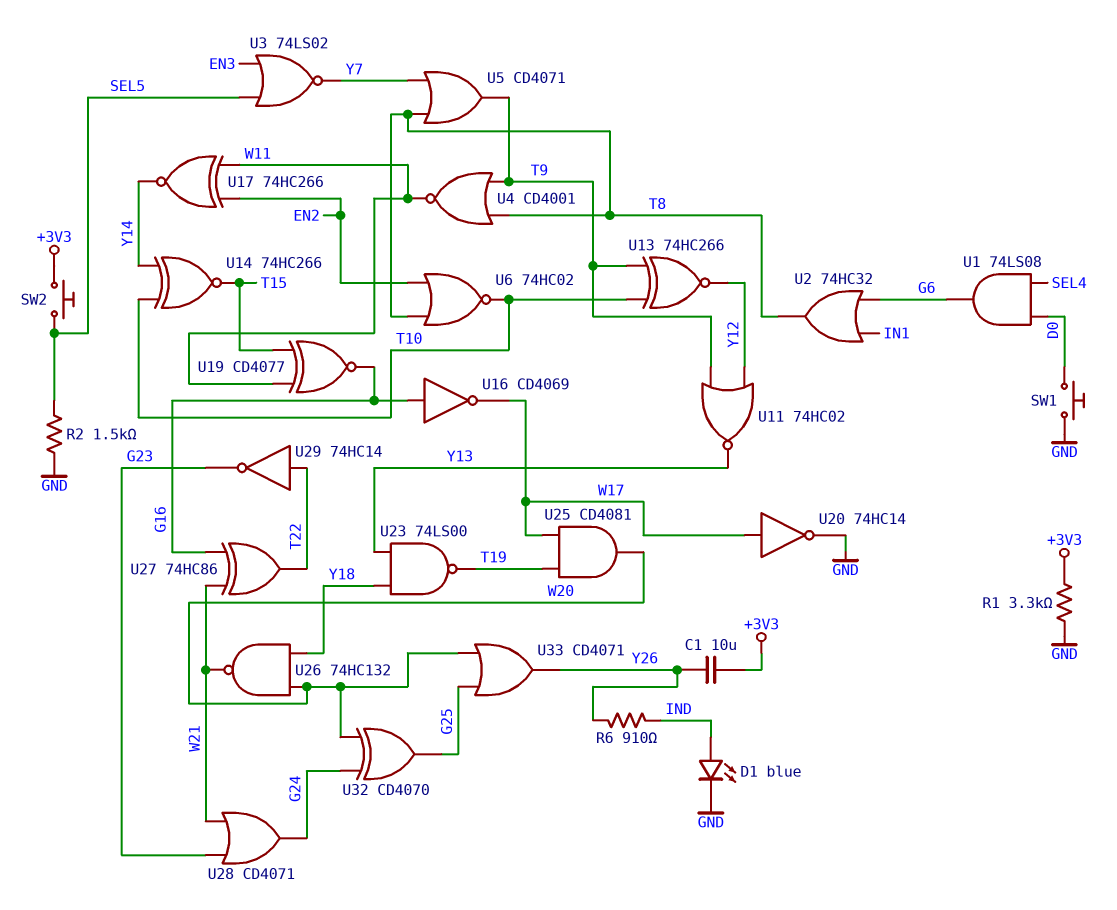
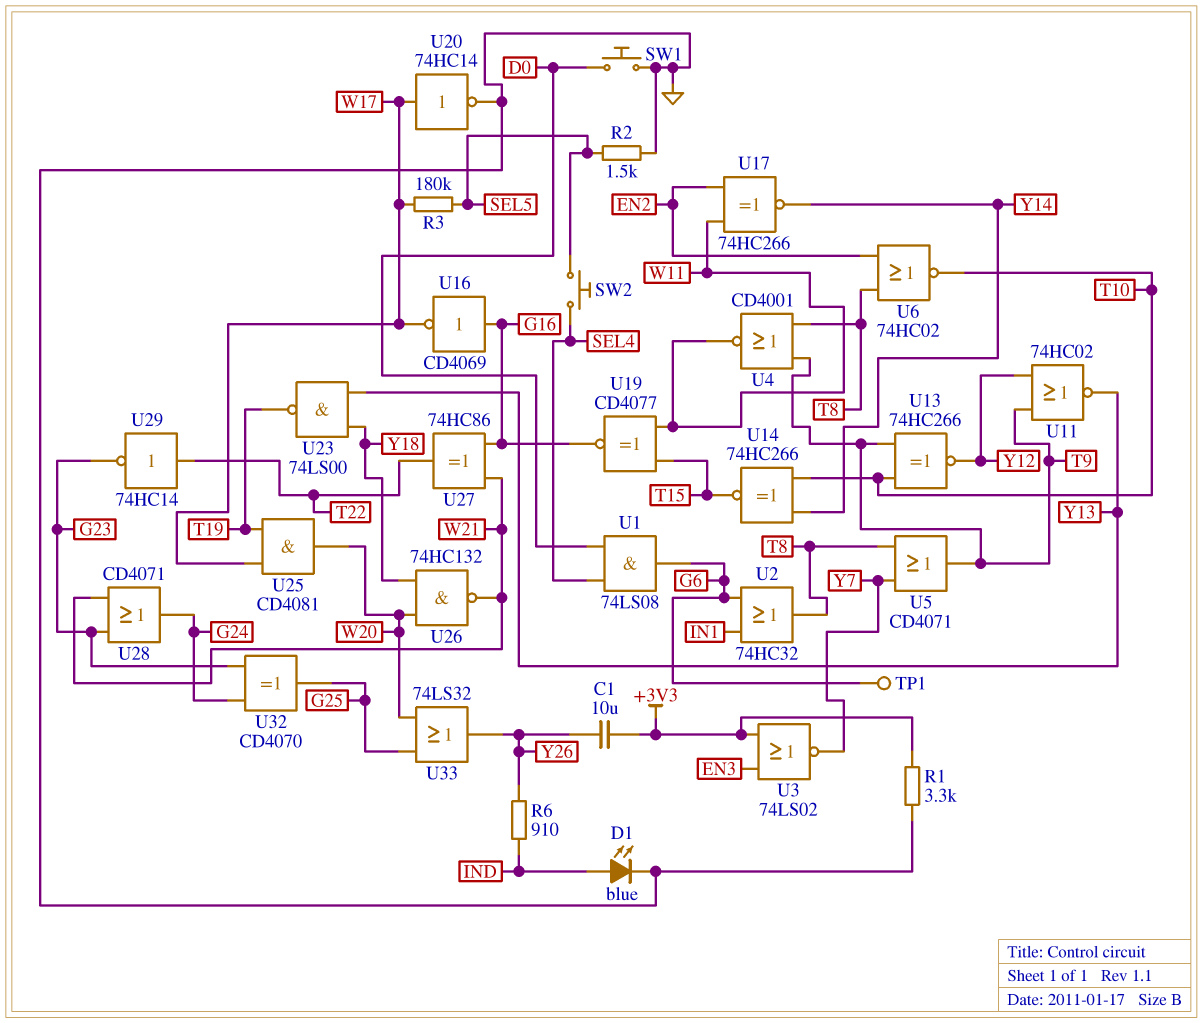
R3: none -> 180k (SEL5, W17)
SW2: button (+3V3, SEL5) -> button (SEL4, SEL5)
TP1: none -> test point (G6)
U3: NOR 74LS02 (in EN3, in SEL5, out Y7) -> NOR 74LS02 (in +3V3, in EN3, out Y7)
U32: XOR CD4070 (in G24, in W20, out G25) -> XOR CD4070 (in G23, in G24, out G25)
U33: OR CD4071 (in G25, in W20, out Y26) -> OR 74LS32 (in G25, in W20, out Y26)

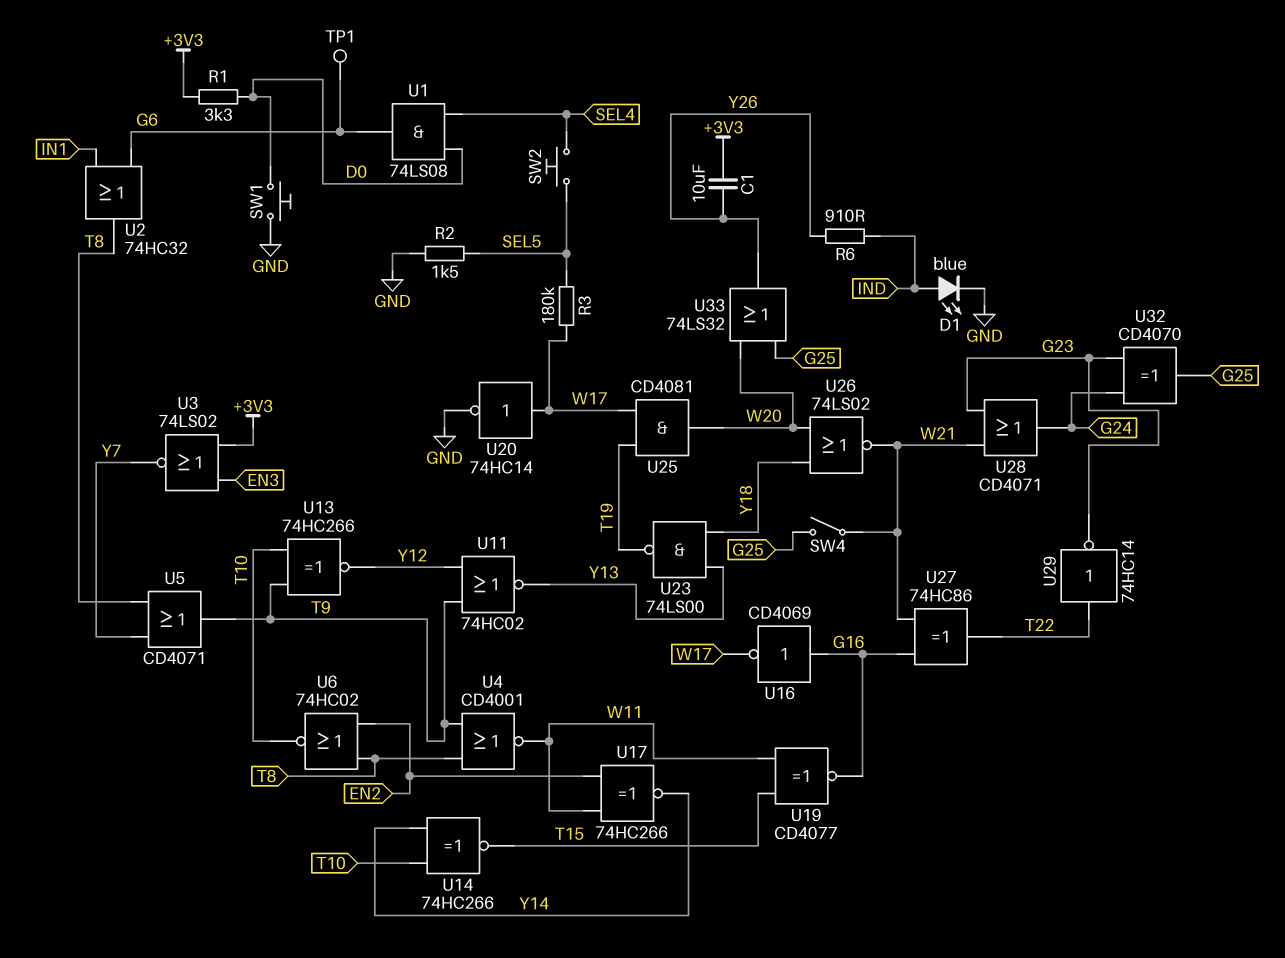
R1: 3.3k (+3V3, GND) -> 3.3k (+3V3, D0)
SW4: none -> switch (G25, W21)
U26: NAND 74HC132 (in W20, in Y18, out W21) -> NOR 74LS02 (in W20, in Y18, out W21)

